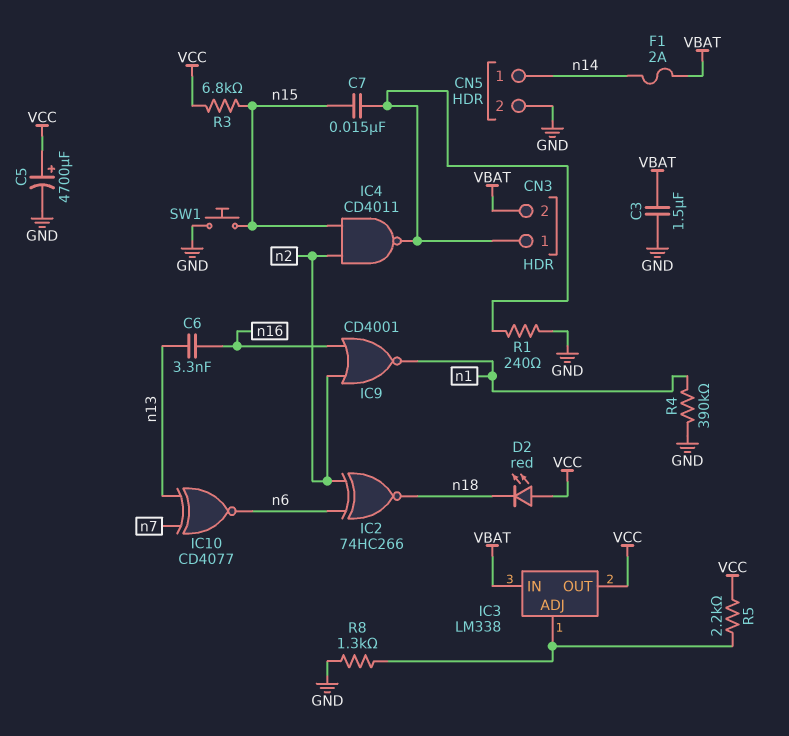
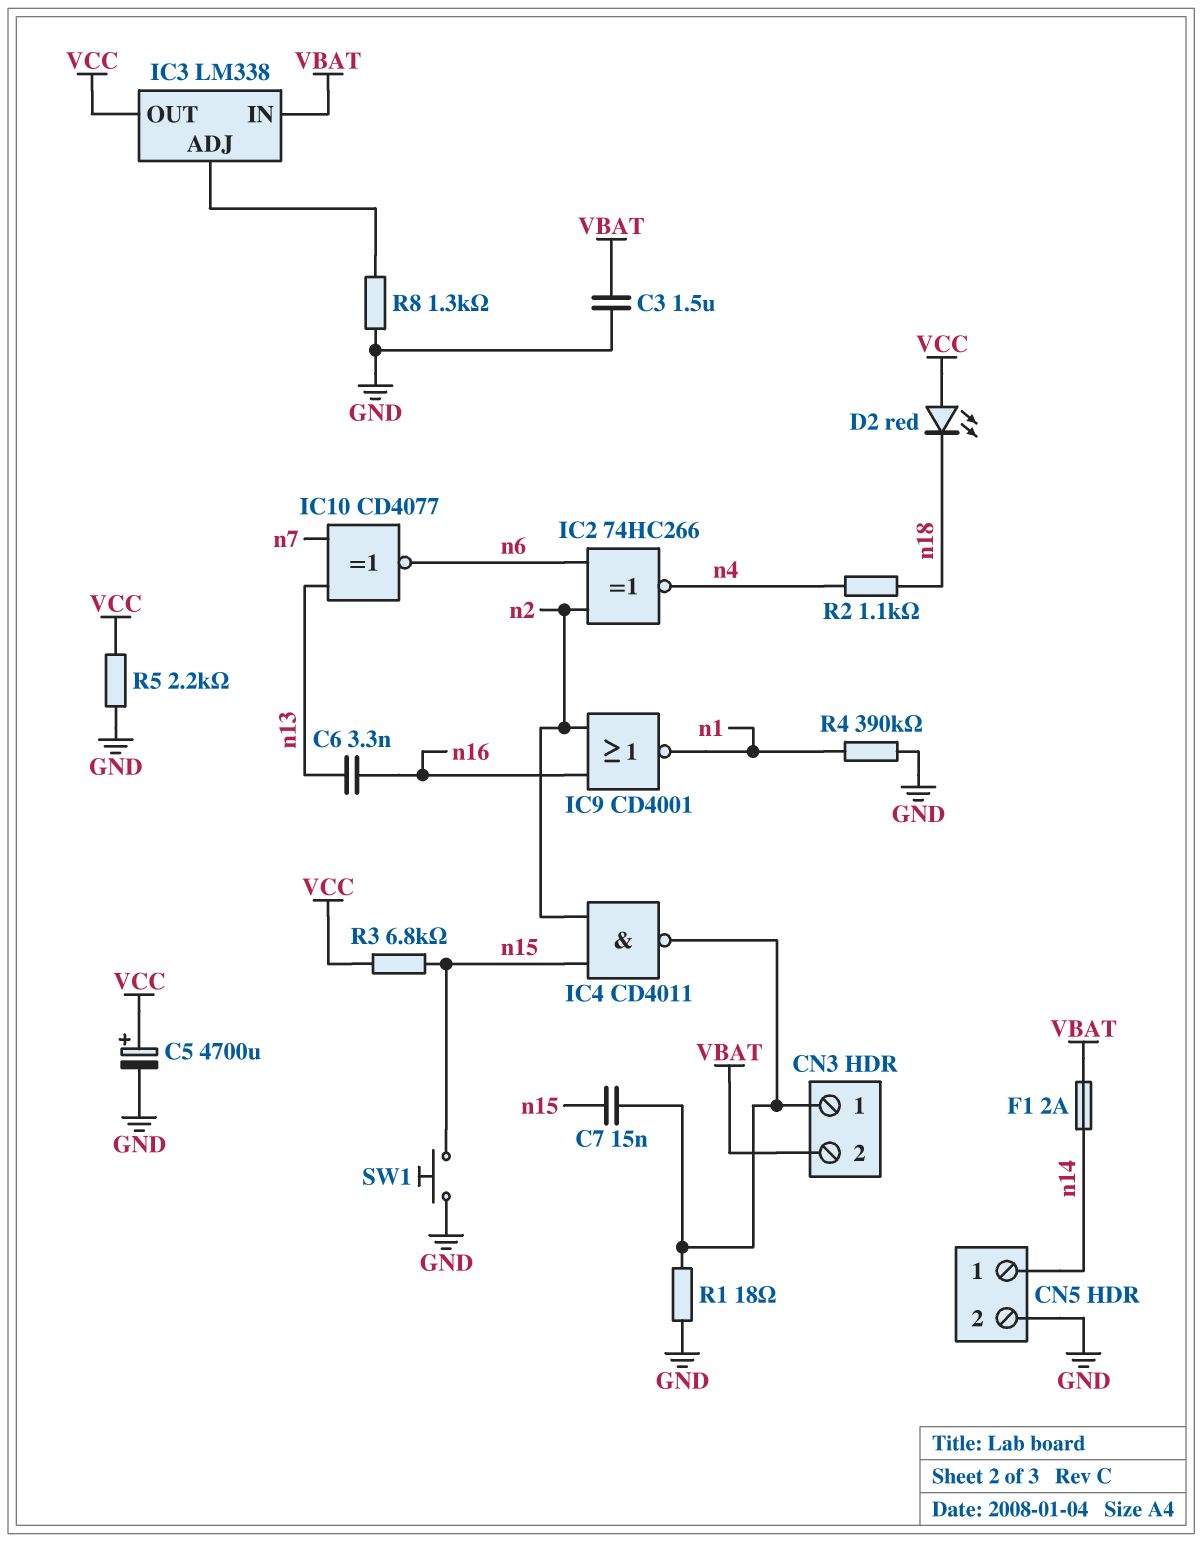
IC2: XNOR 74HC266 (in n2, in n6, out n18) -> XNOR 74HC266 (in n2, in n6, out n4)
R1: 240 (CN3/1, GND) -> 18 (CN3/1, GND)
R2: none -> 1.1k (n4, n18)
R5: 2.2k (IC3/ADJ, VCC) -> 2.2k (GND, VCC)

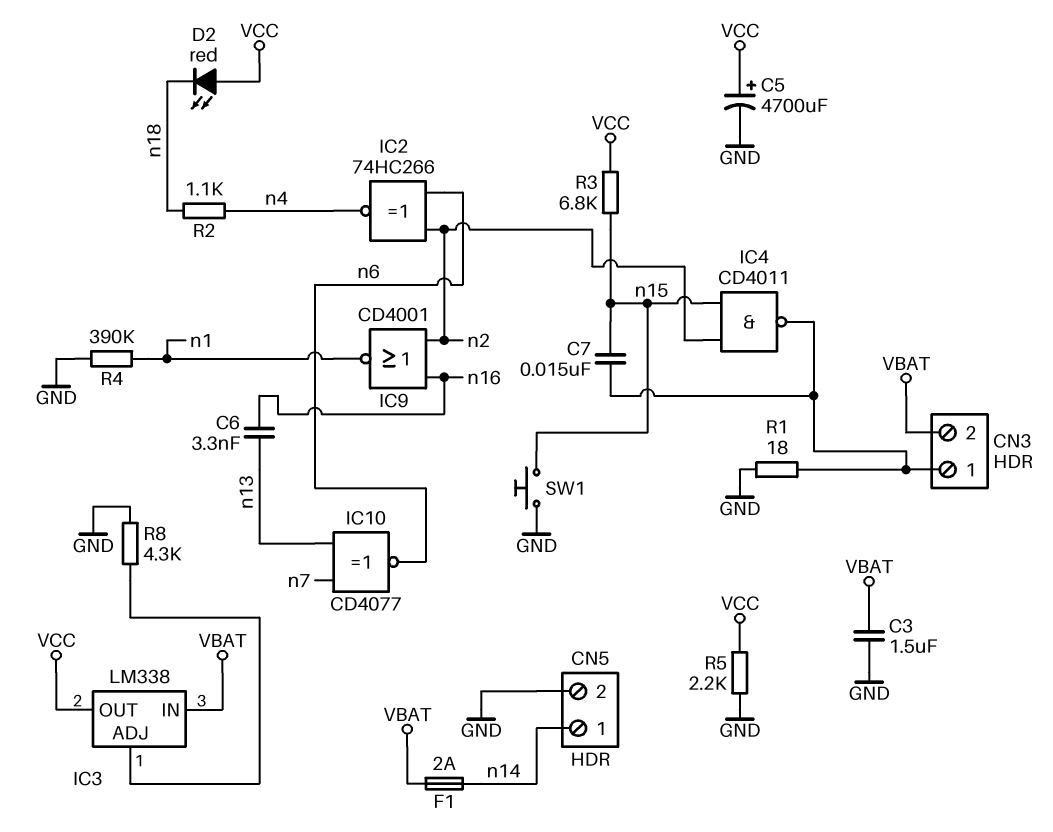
R8: 1.3k (GND, IC3/ADJ) -> 4.3k (GND, IC3/ADJ)

